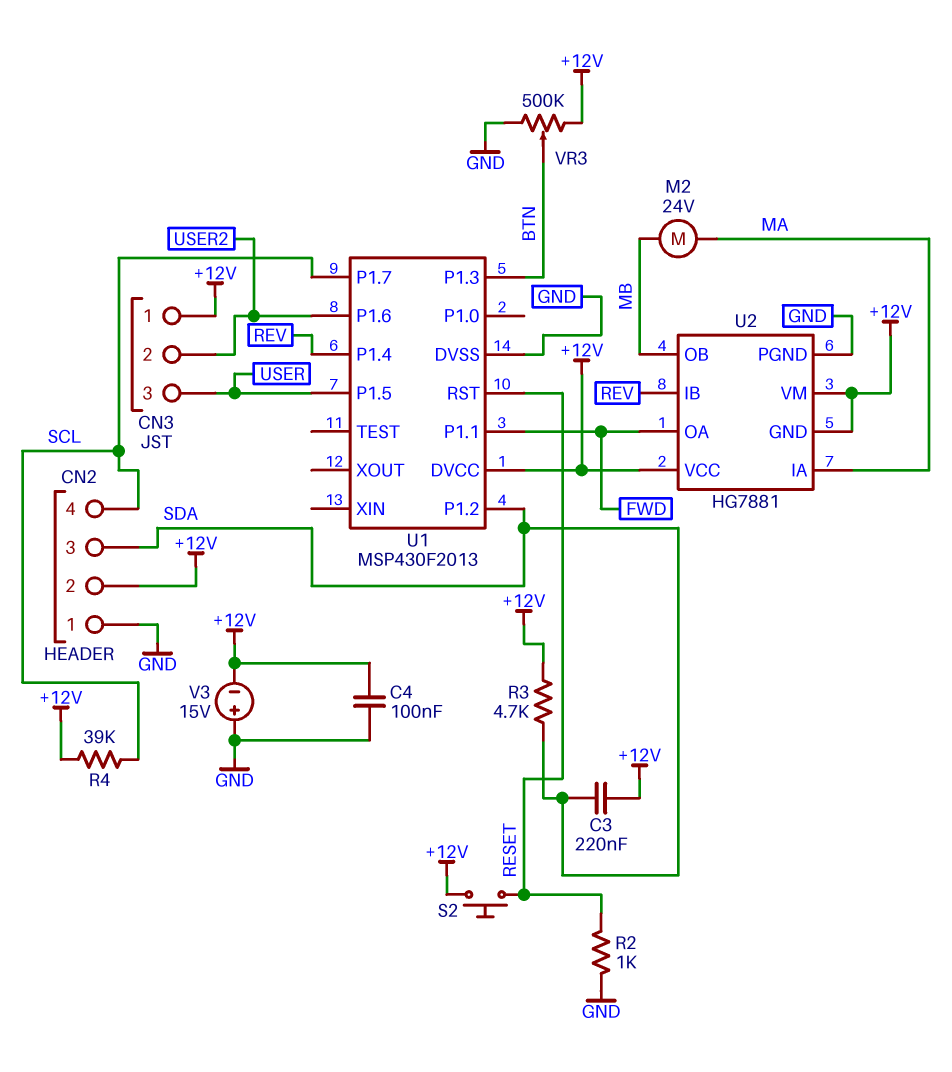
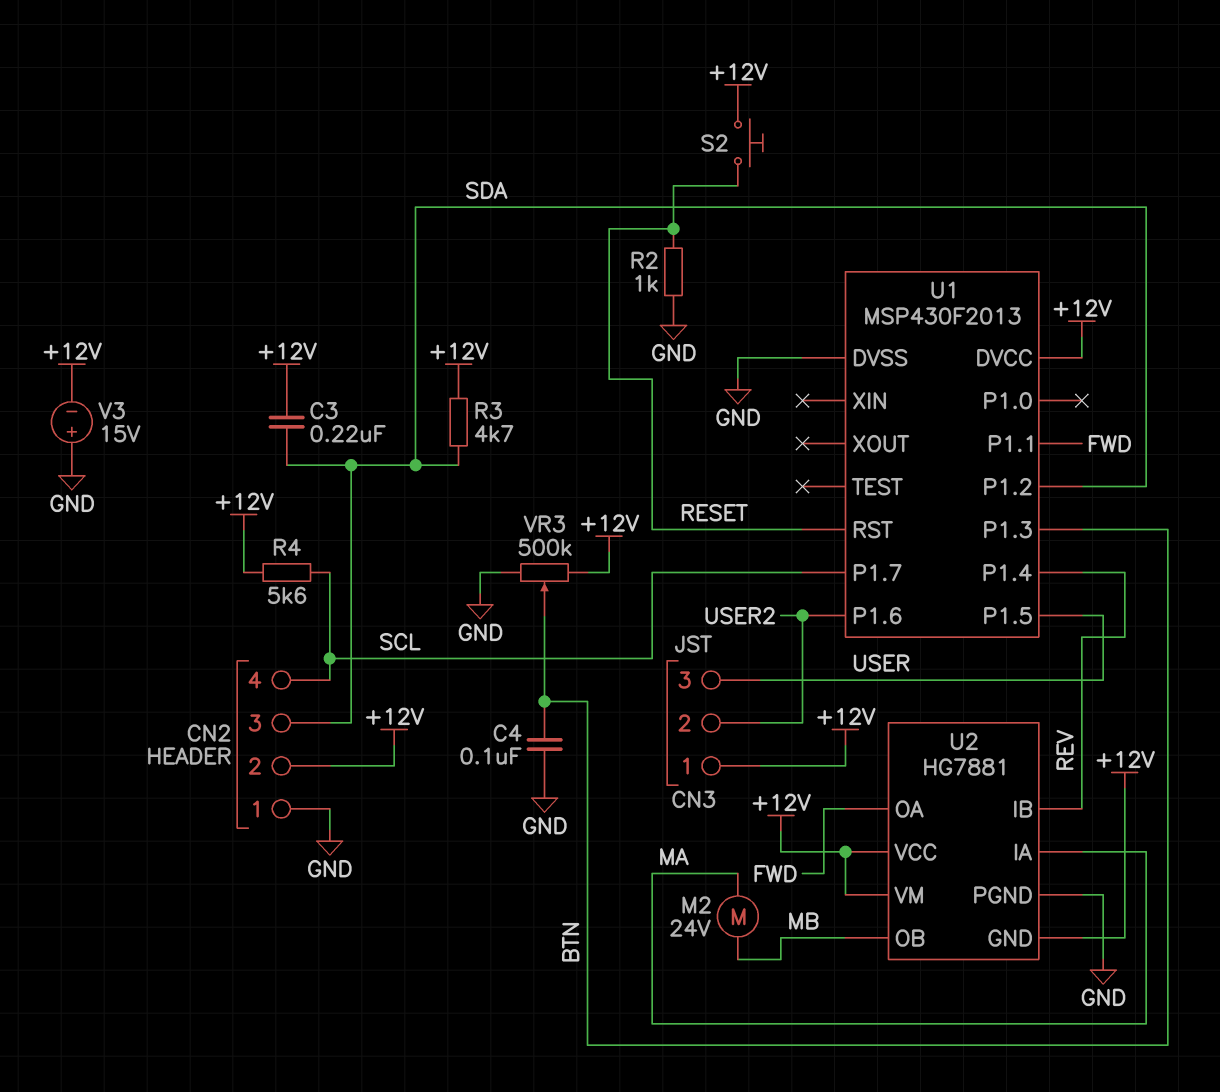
C4: 100nF (+12V, GND) -> 100nF (BTN, GND)
R4: 39k (+12V, SCL) -> 5.6k (+12V, SCL)

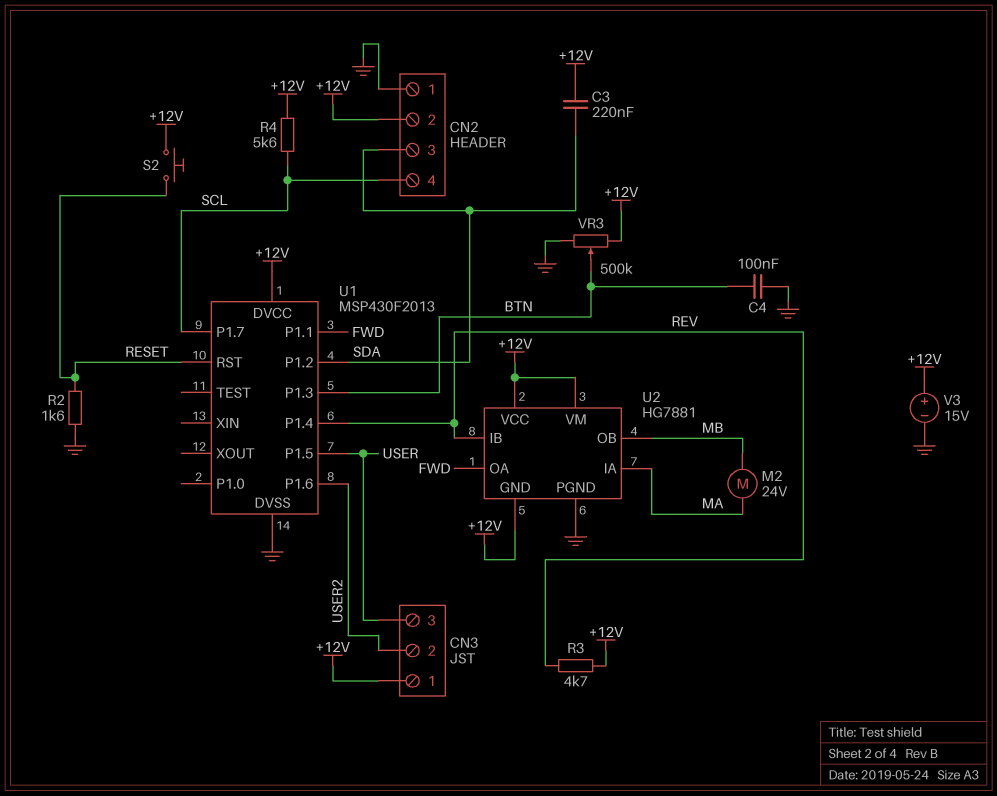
R2: 1k (GND, RESET) -> 1.6k (GND, RESET)
R3: 4.7k (+12V, SDA) -> 4.7k (+12V, REV)
V3: 15V (plus GND, minus +12V) -> 15V (plus +12V, minus GND)

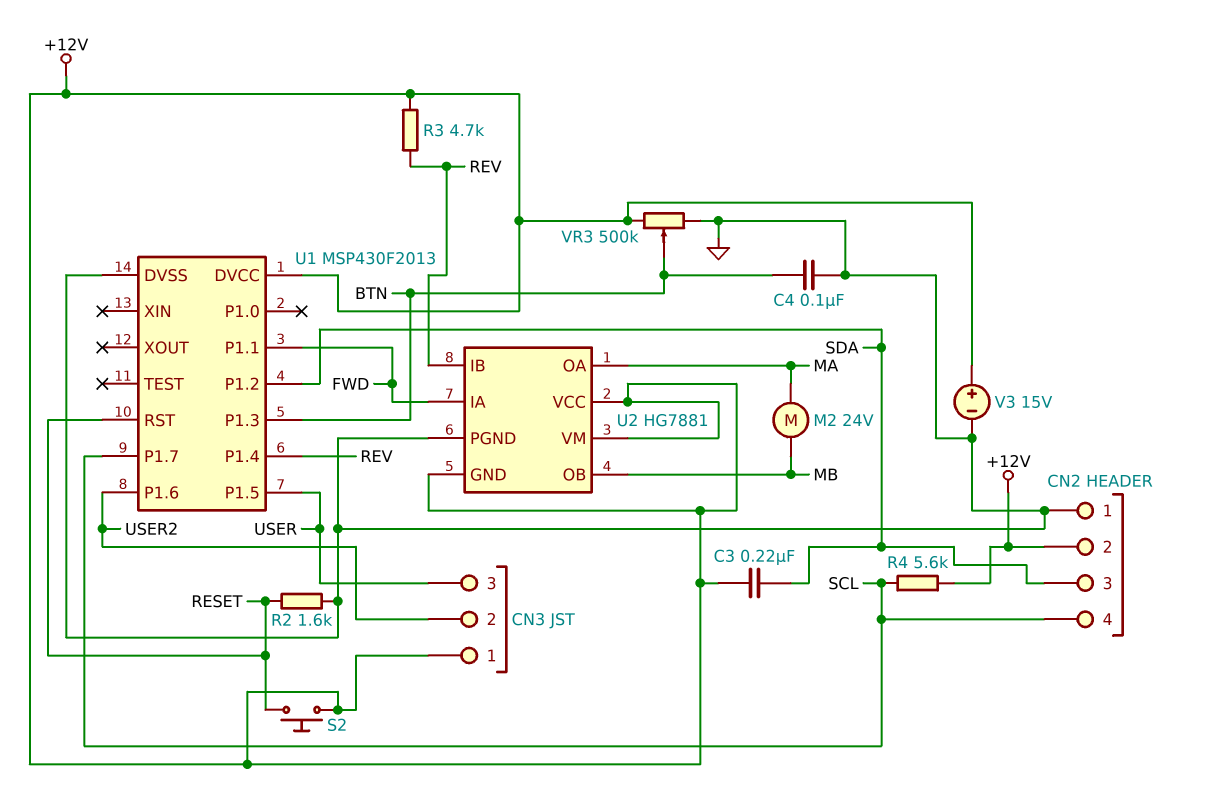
U2 pin IA: MA -> FWD
U2 pin OA: FWD -> MA

